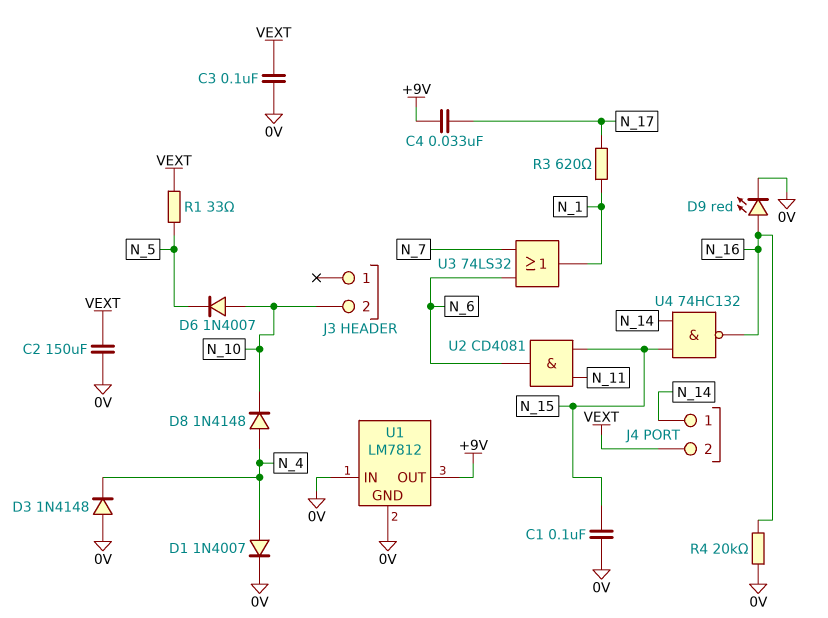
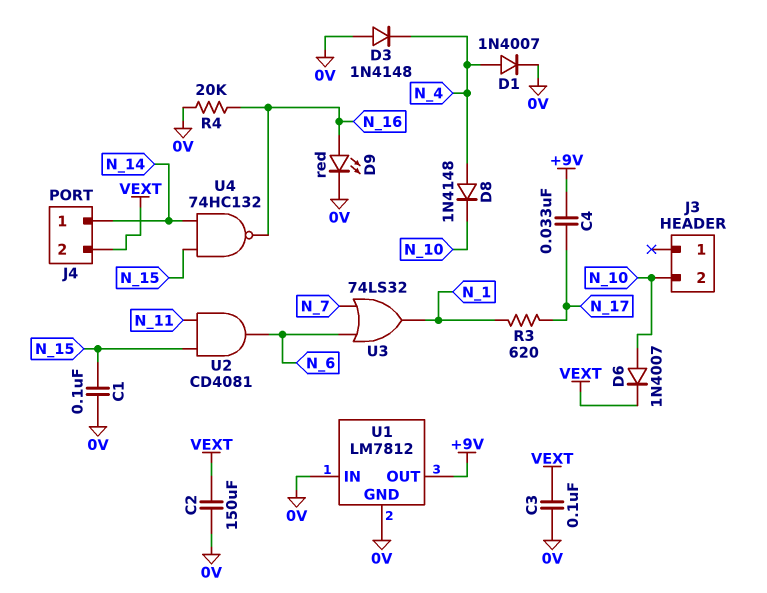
D6: diode 1N4007 (A N_10, K N_5) -> diode 1N4007 (A N_10, K VEXT)
R1: 33 (N_5, VEXT) -> none

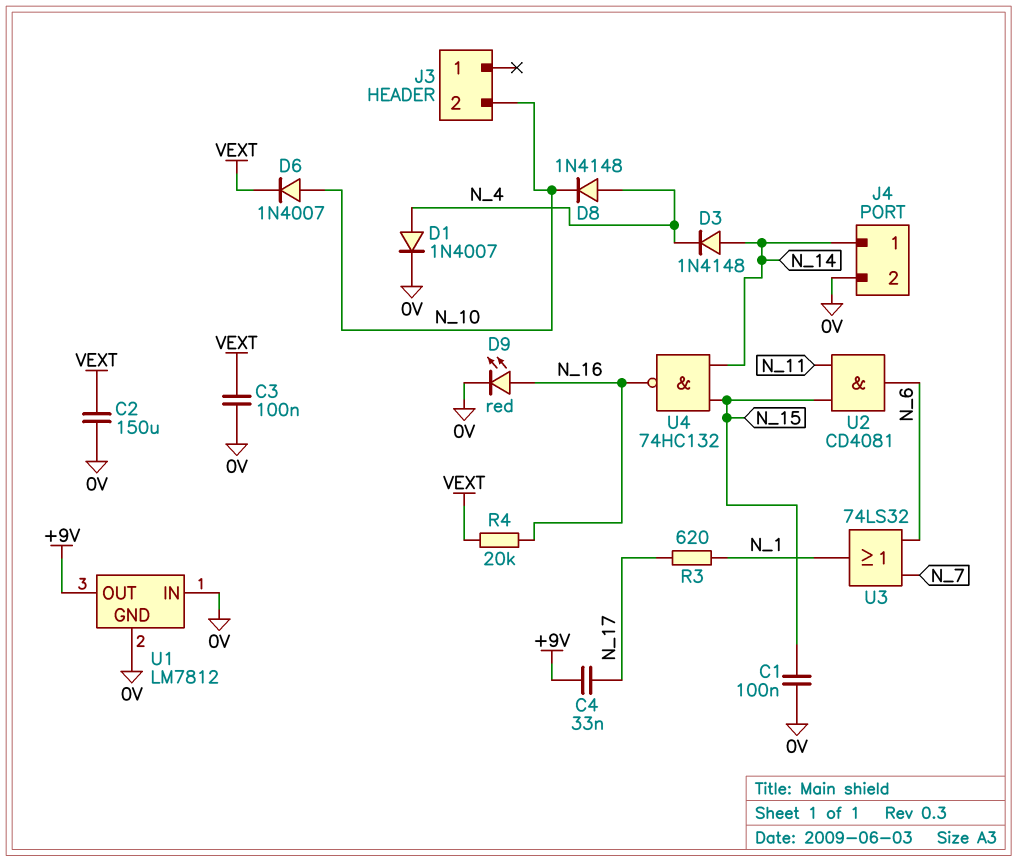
D3: diode 1N4148 (A 0V, K N_4) -> diode 1N4148 (A N_14, K N_4)
J4 pin 2: VEXT -> 0V
R4: 20k (0V, N_16) -> 20k (N_16, VEXT)

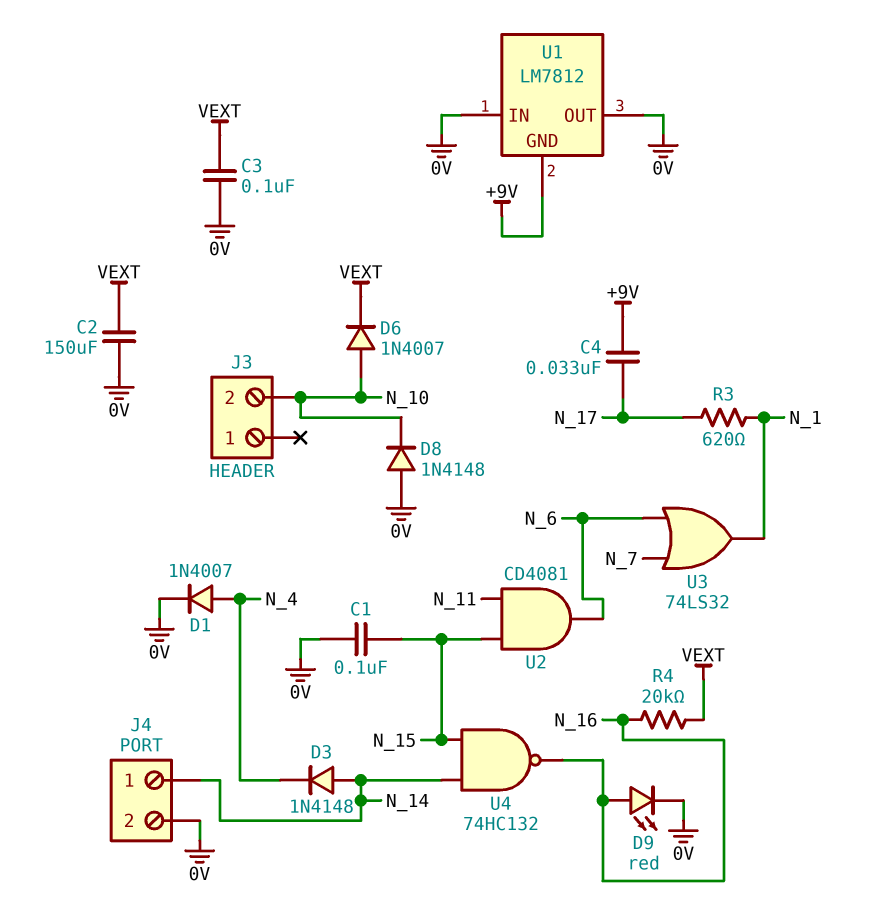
D8: diode 1N4148 (A N_4, K N_10) -> diode 1N4148 (A 0V, K N_10)
U1 pin GND: 0V -> +9V
U1 pin OUT: +9V -> 0V

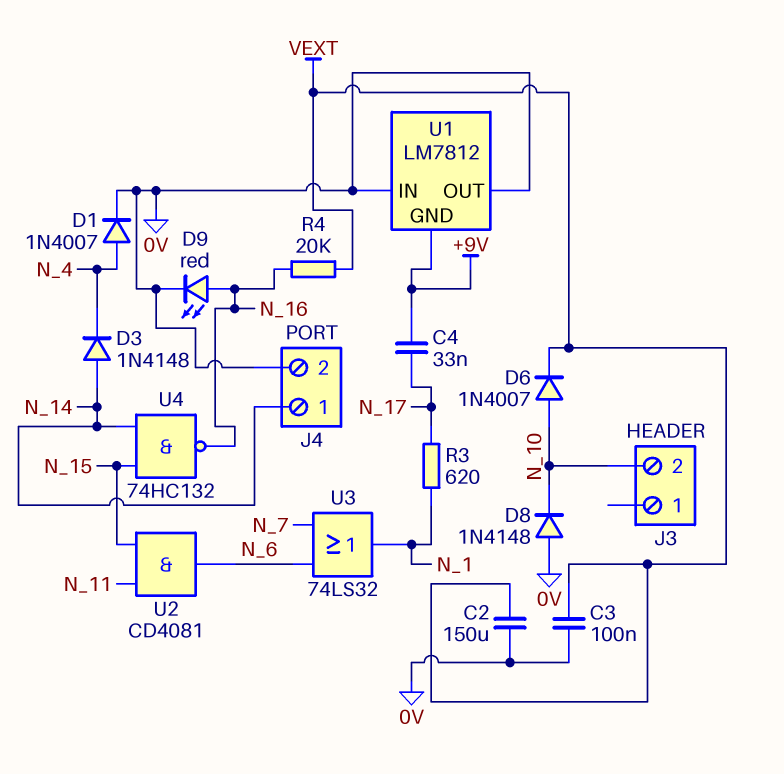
C1: 100nF (0V, N_15) -> none

